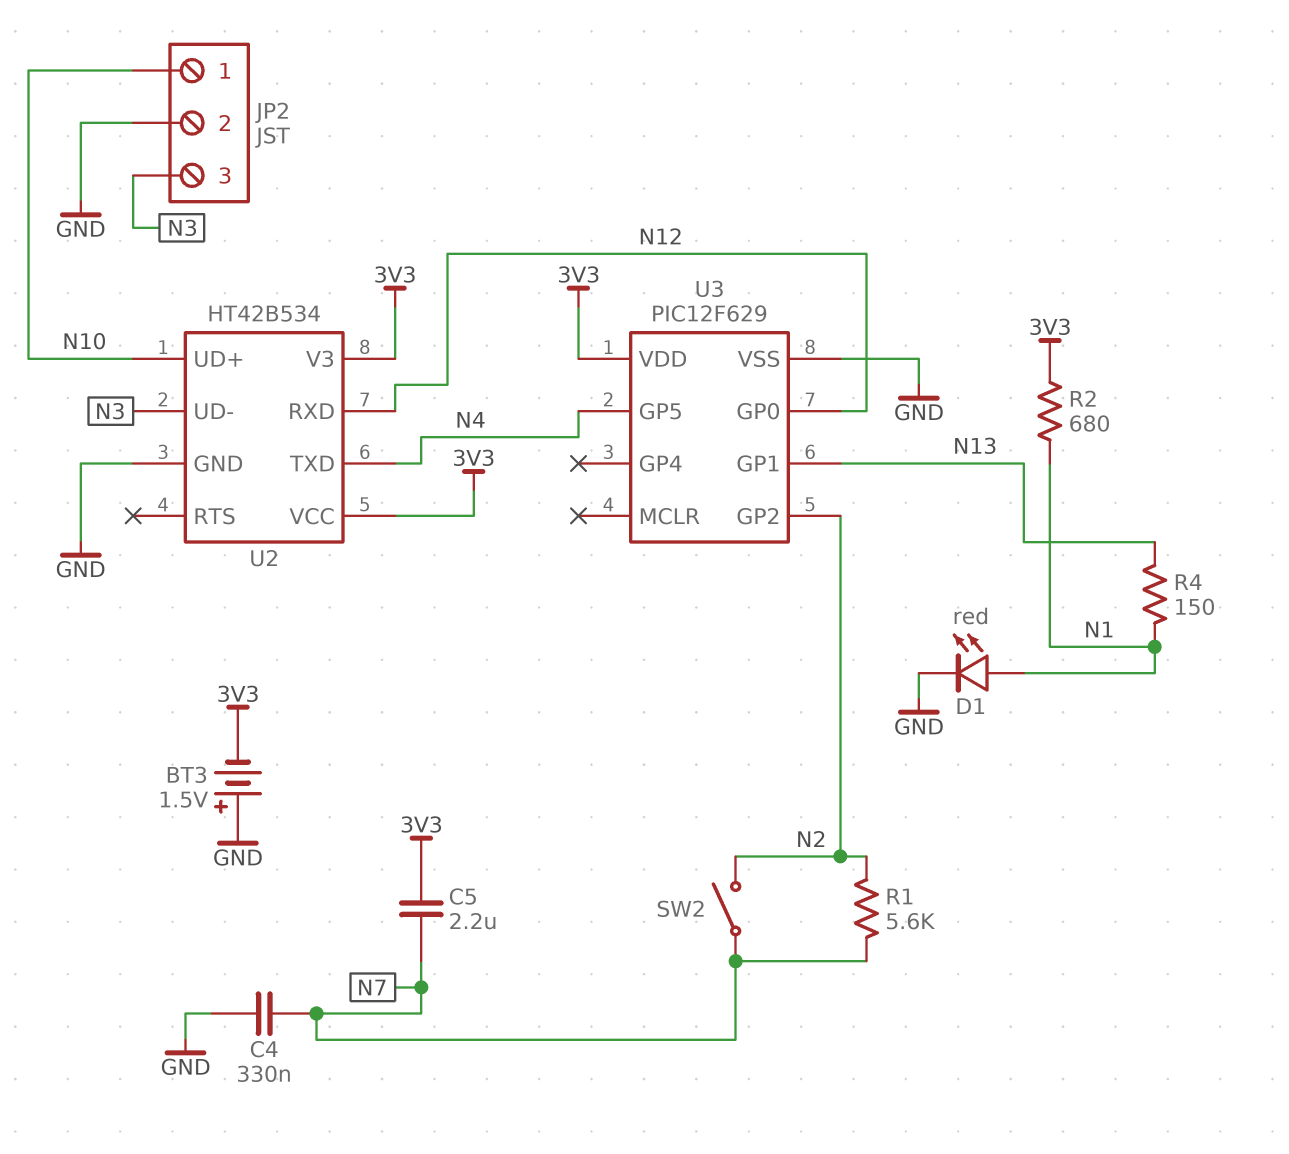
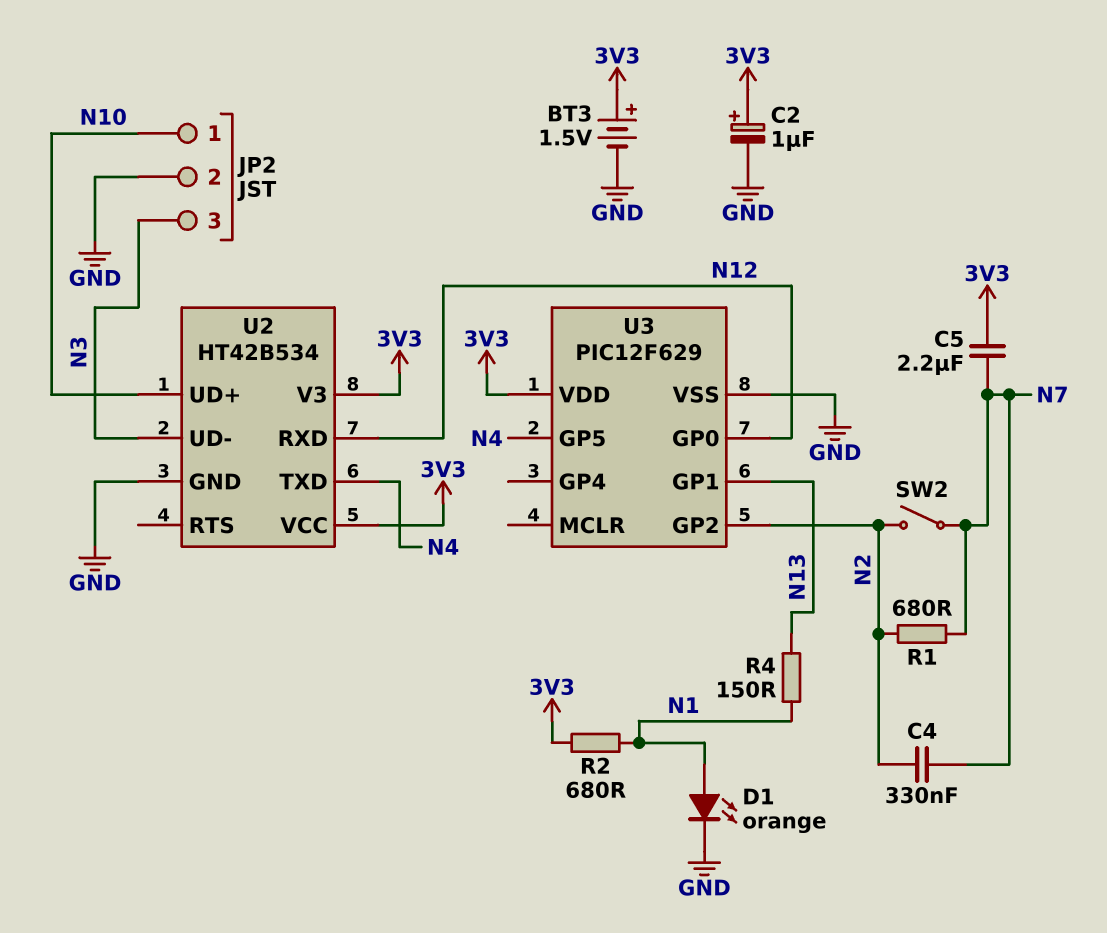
BT3: 1.5V (plus GND, minus 3V3) -> 1.5V (plus 3V3, minus GND)
C2: none -> 1uF (plus 3V3, minus GND)
C4: 330nF (GND, N7) -> 330nF (N2, N7)
D1: LED red (A N1, K GND) -> LED orange (A N1, K GND)
R1: 5.6k (N2, N7) -> 680 (N2, N7)

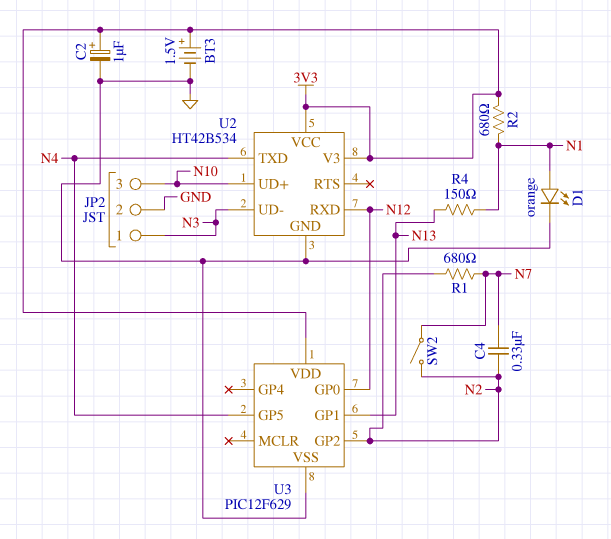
C5: 2.2uF (3V3, N7) -> none
JP2 pin 1: N10 -> N3
JP2 pin 3: N3 -> N10

